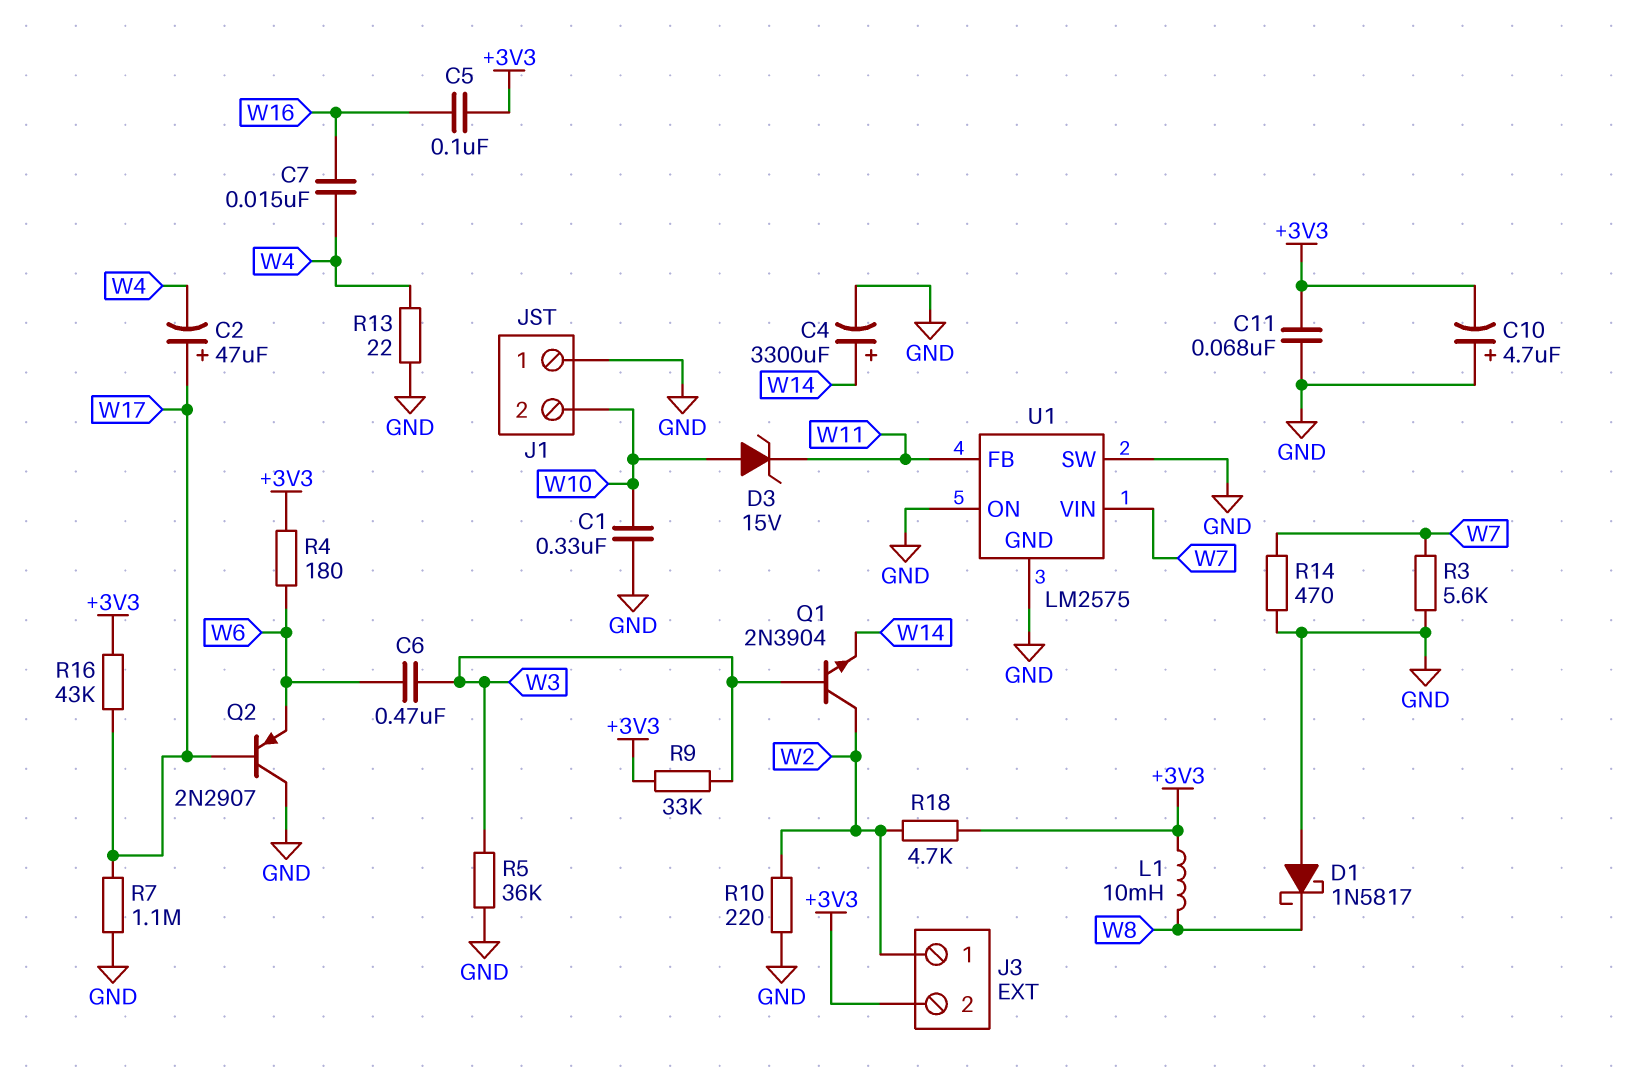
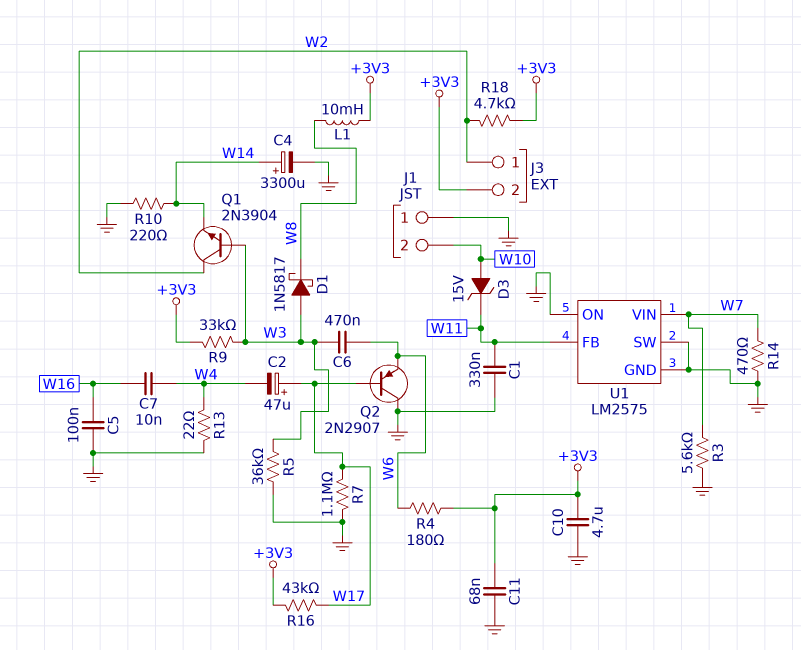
C1: 330nF (GND, W10) -> 330nF (GND, W11)
C5: 100nF (+3V3, W16) -> 100nF (GND, W16)
C7: 15nF (W4, W16) -> 10nF (W4, W16)
C10: 4.7uF (plus GND, minus +3V3) -> 4.7uF (+3V3, GND)
D1: schottky 1N5817 (A GND, K W8) -> schottky 1N5817 (A W3, K W8)
R10: 220 (GND, W2) -> 220 (GND, W14)

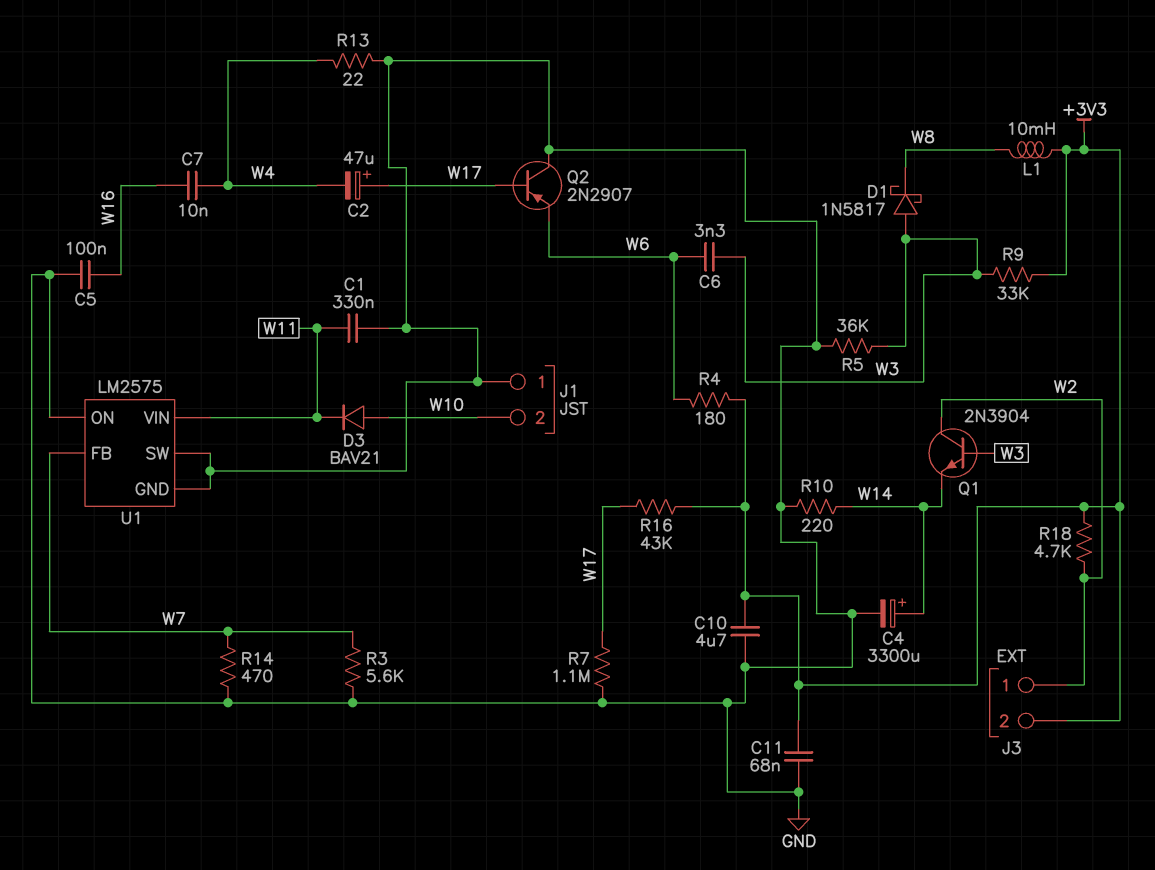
C6: 470nF (W3, W6) -> 3.3nF (W3, W6)
D3: zener 15V (A W10, K W11) -> diode BAV21 (A W10, K W11)
U1 pin FB: W11 -> W7
U1 pin VIN: W7 -> W11

